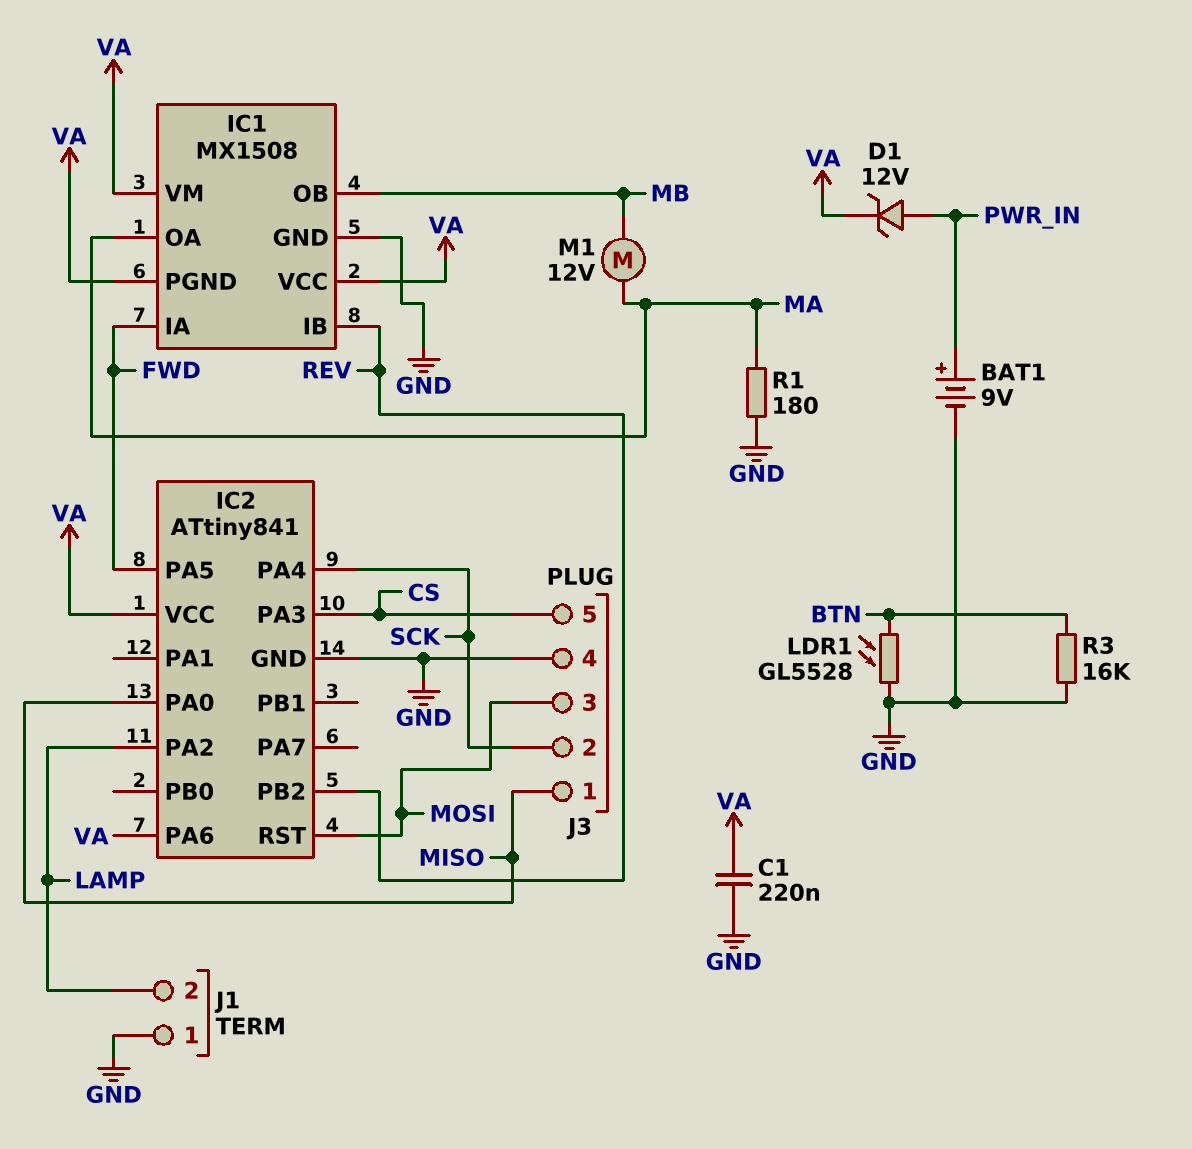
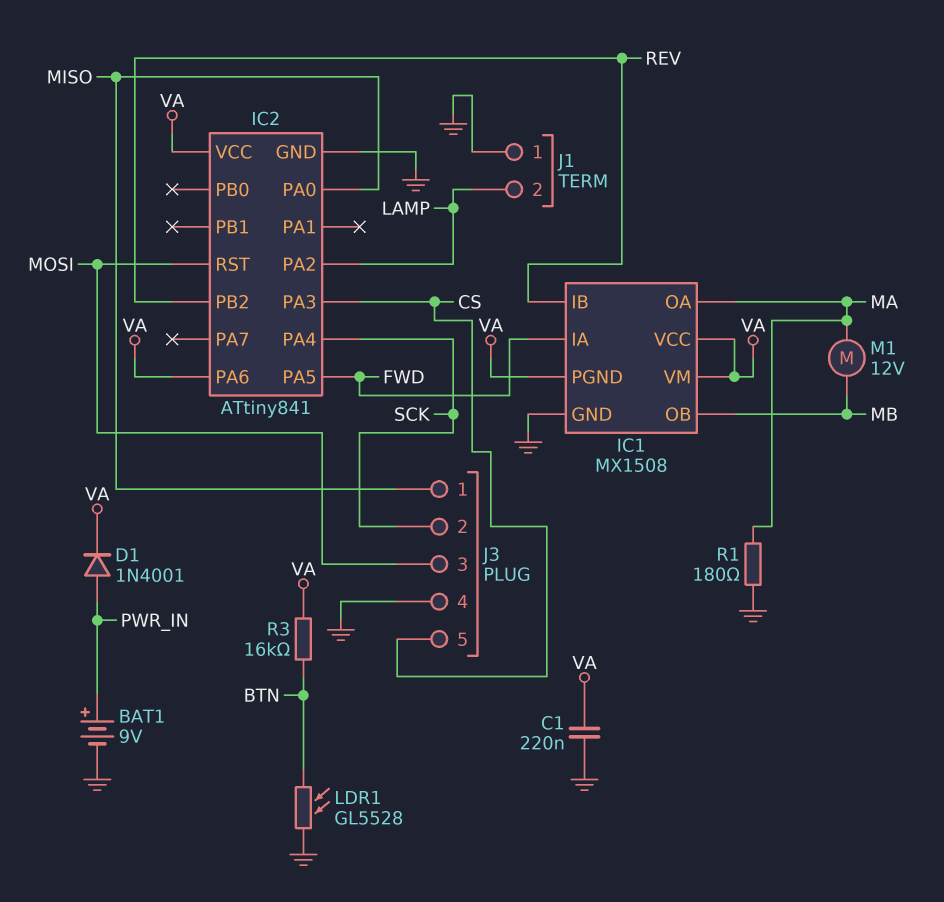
D1: zener 12V (A PWR_IN, K VA) -> diode 1N4001 (A PWR_IN, K VA)
R3: 16k (BTN, GND) -> 16k (BTN, VA)

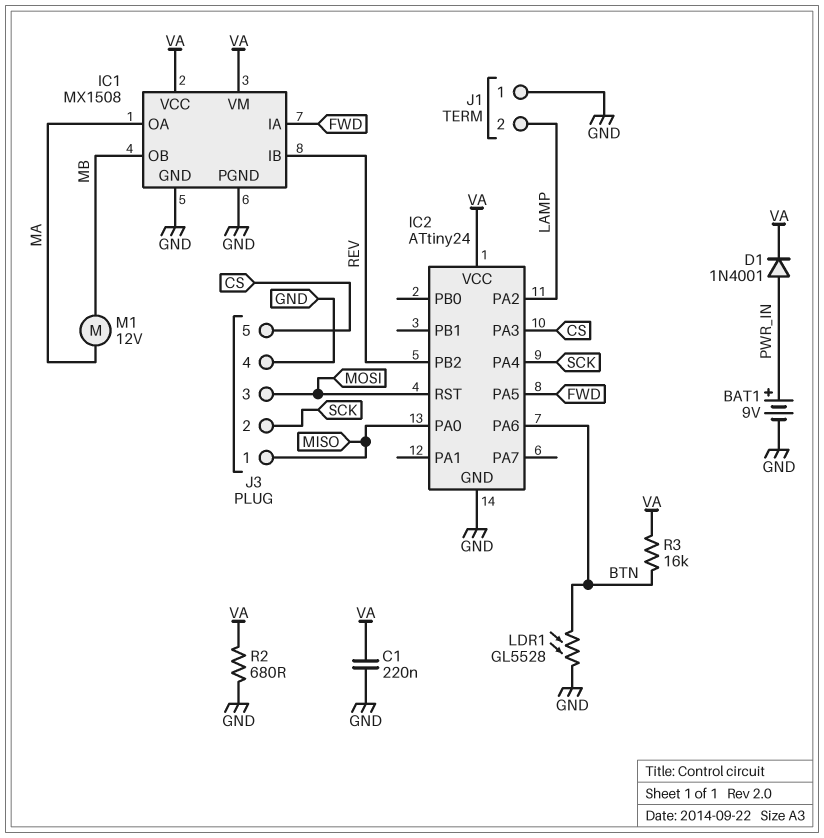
IC1 pin PGND: VA -> GND
IC2: ATtiny841 -> ATtiny24
IC2 pin PA6: VA -> BTN
R1: 180 (GND, MA) -> none
R2: none -> 680 (GND, VA)

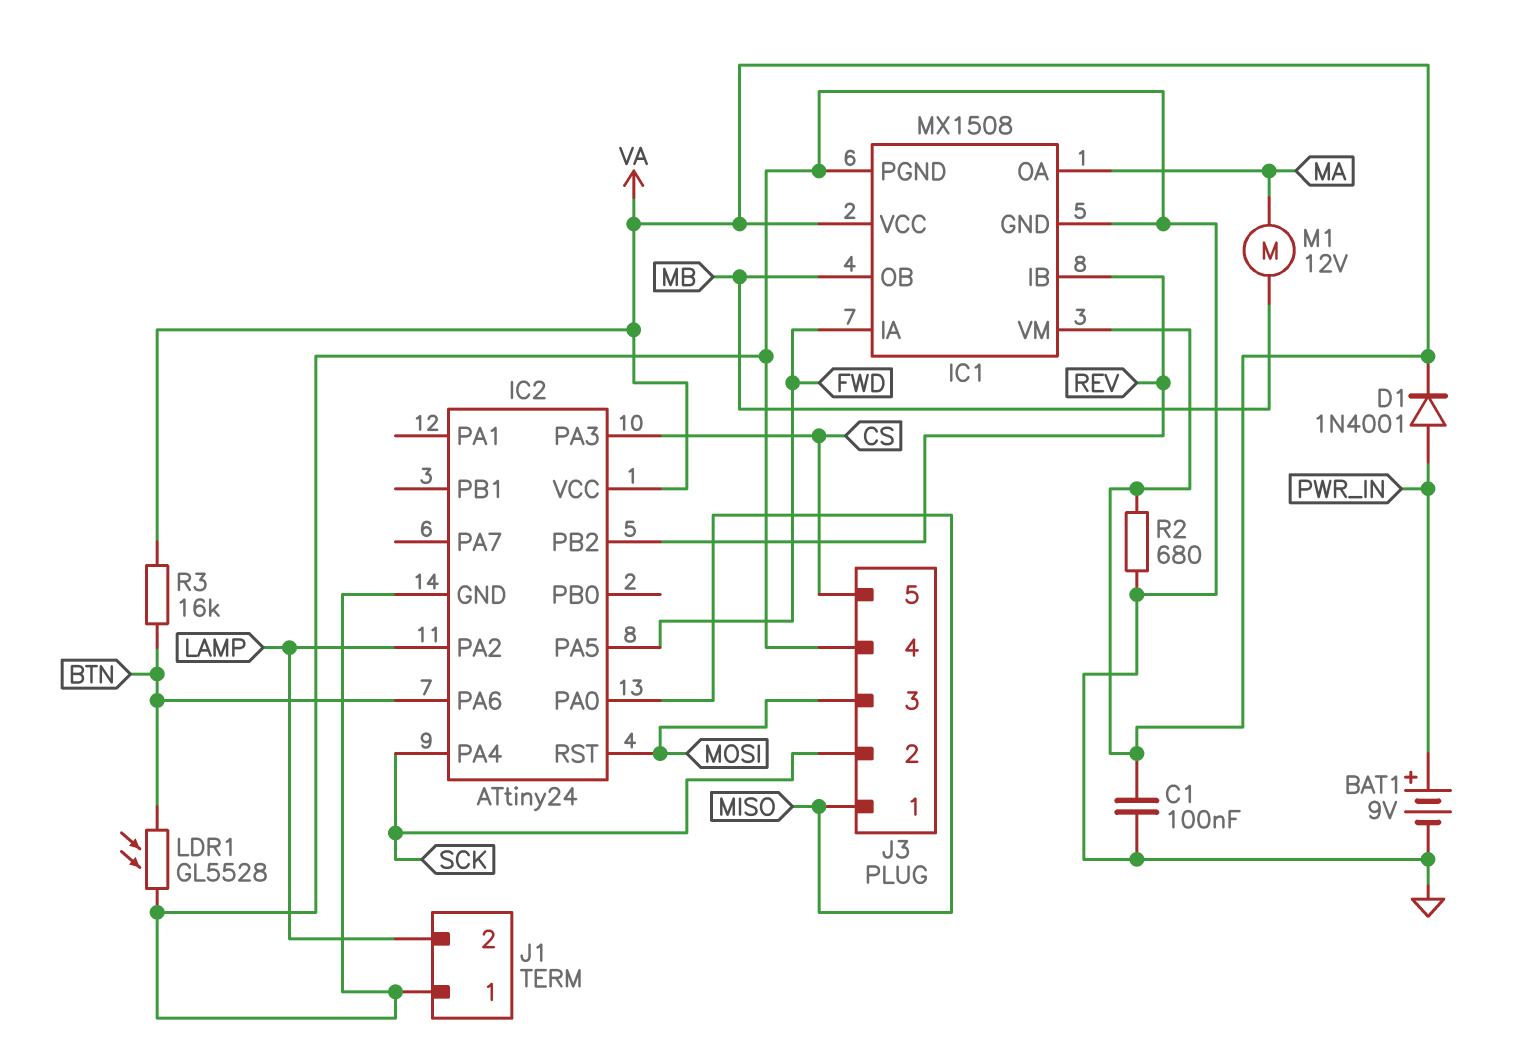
C1: 220nF (GND, VA) -> 100nF (GND, VA)

